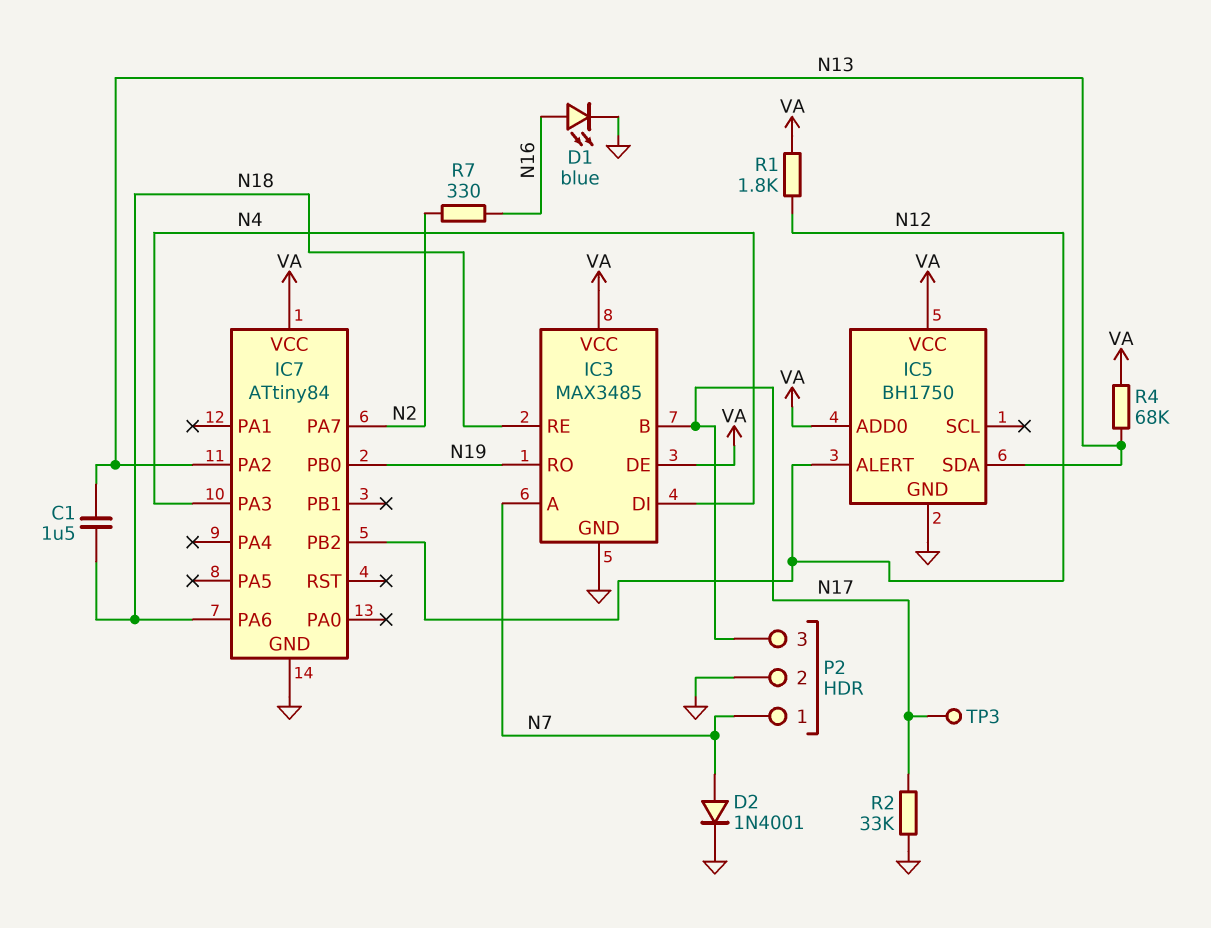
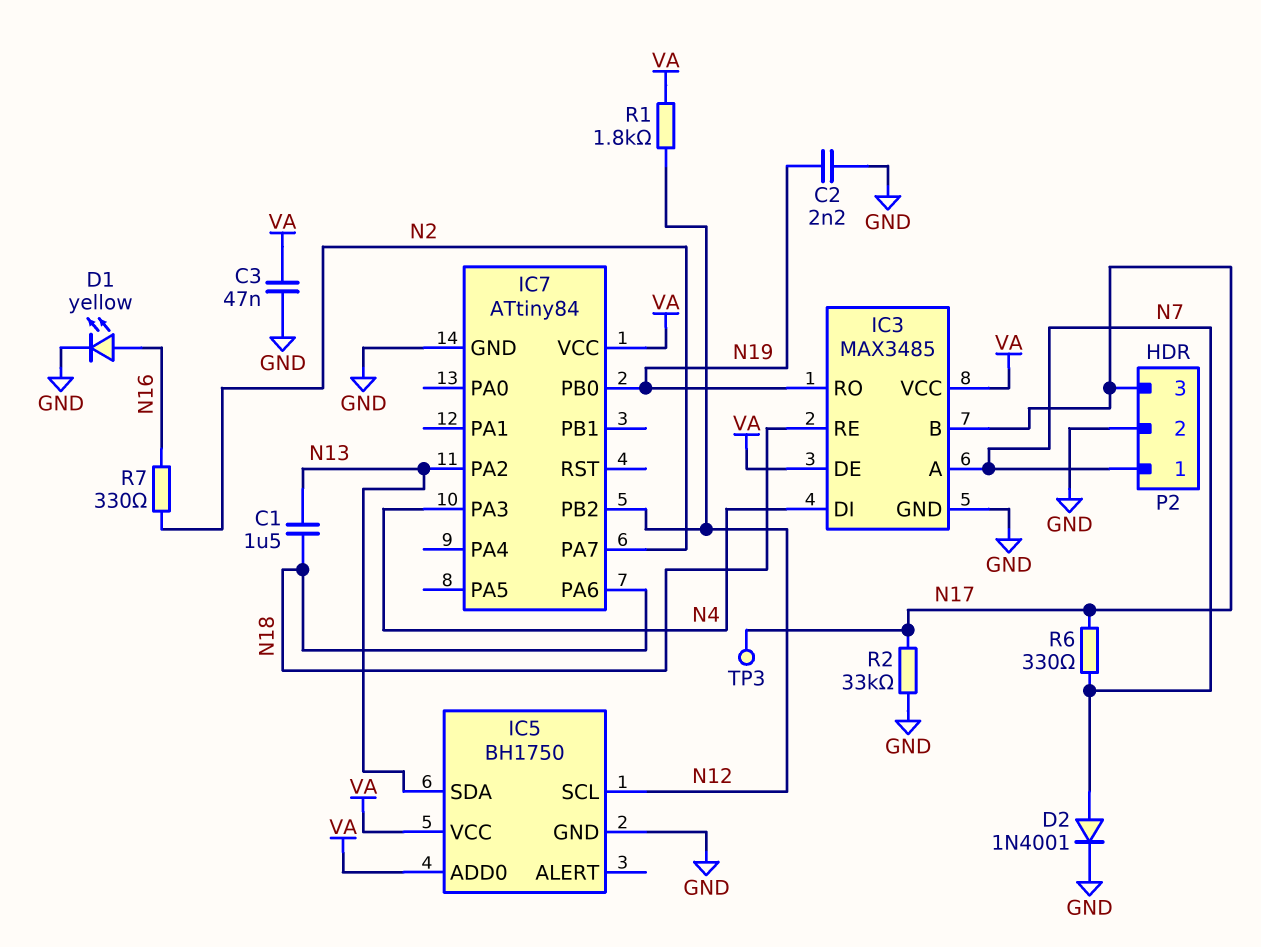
C2: none -> 2.2nF (GND, N19)
C3: none -> 47nF (GND, VA)
D1: LED blue (A N16, K GND) -> LED yellow (A N16, K GND)
IC5 pin ALERT: N12 -> none
IC5 pin SCL: none -> N12
R4: 68k (N13, VA) -> none
R6: none -> 330 (N7, N17)

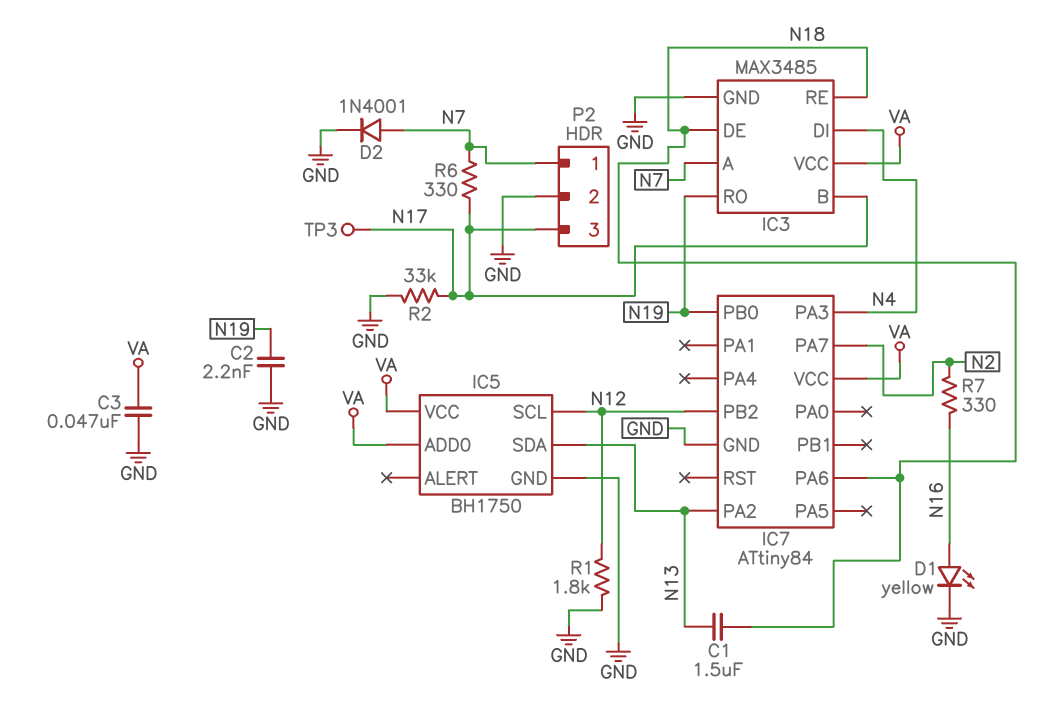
IC3 pin DE: VA -> N18
R1: 1.8k (N12, VA) -> 1.8k (GND, N12)

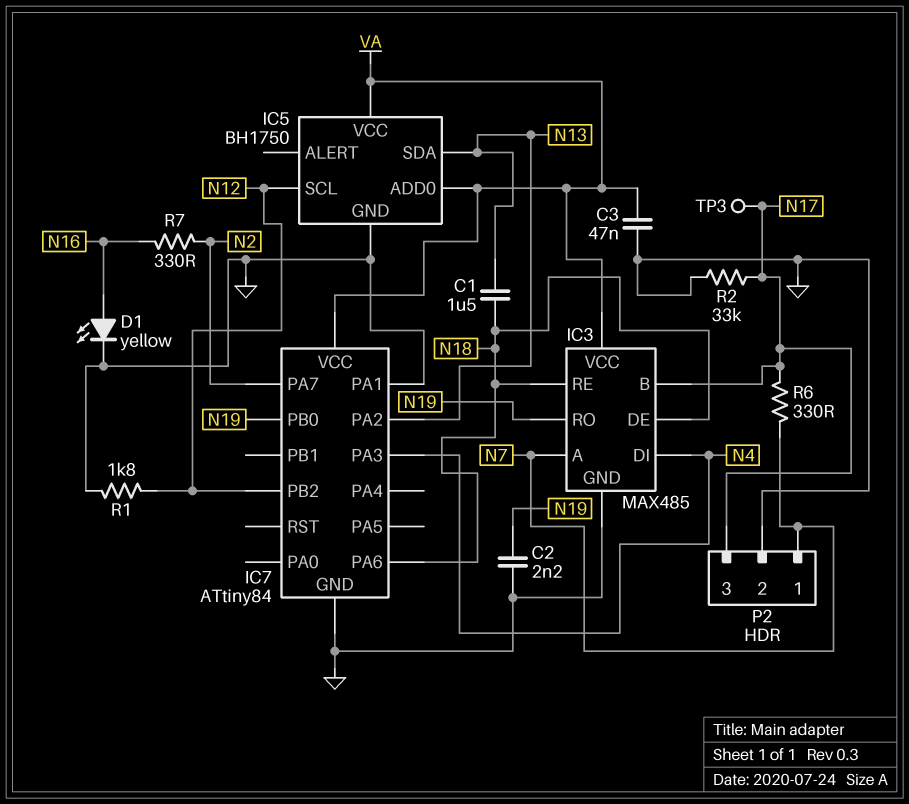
D2: diode 1N4001 (A N7, K GND) -> none
IC3: MAX3485 -> MAX485
IC7 pin PA1: none -> GND

